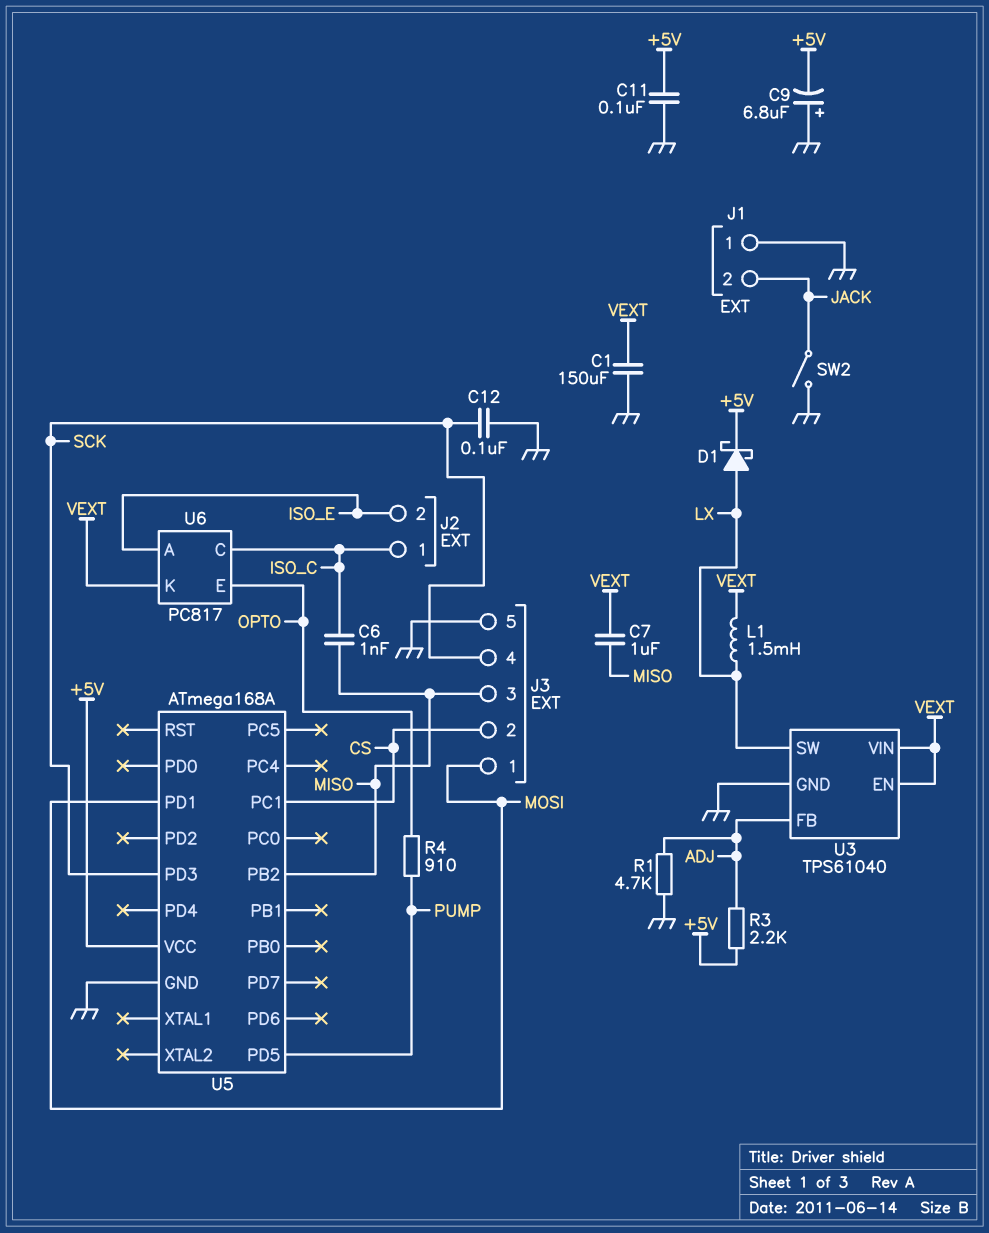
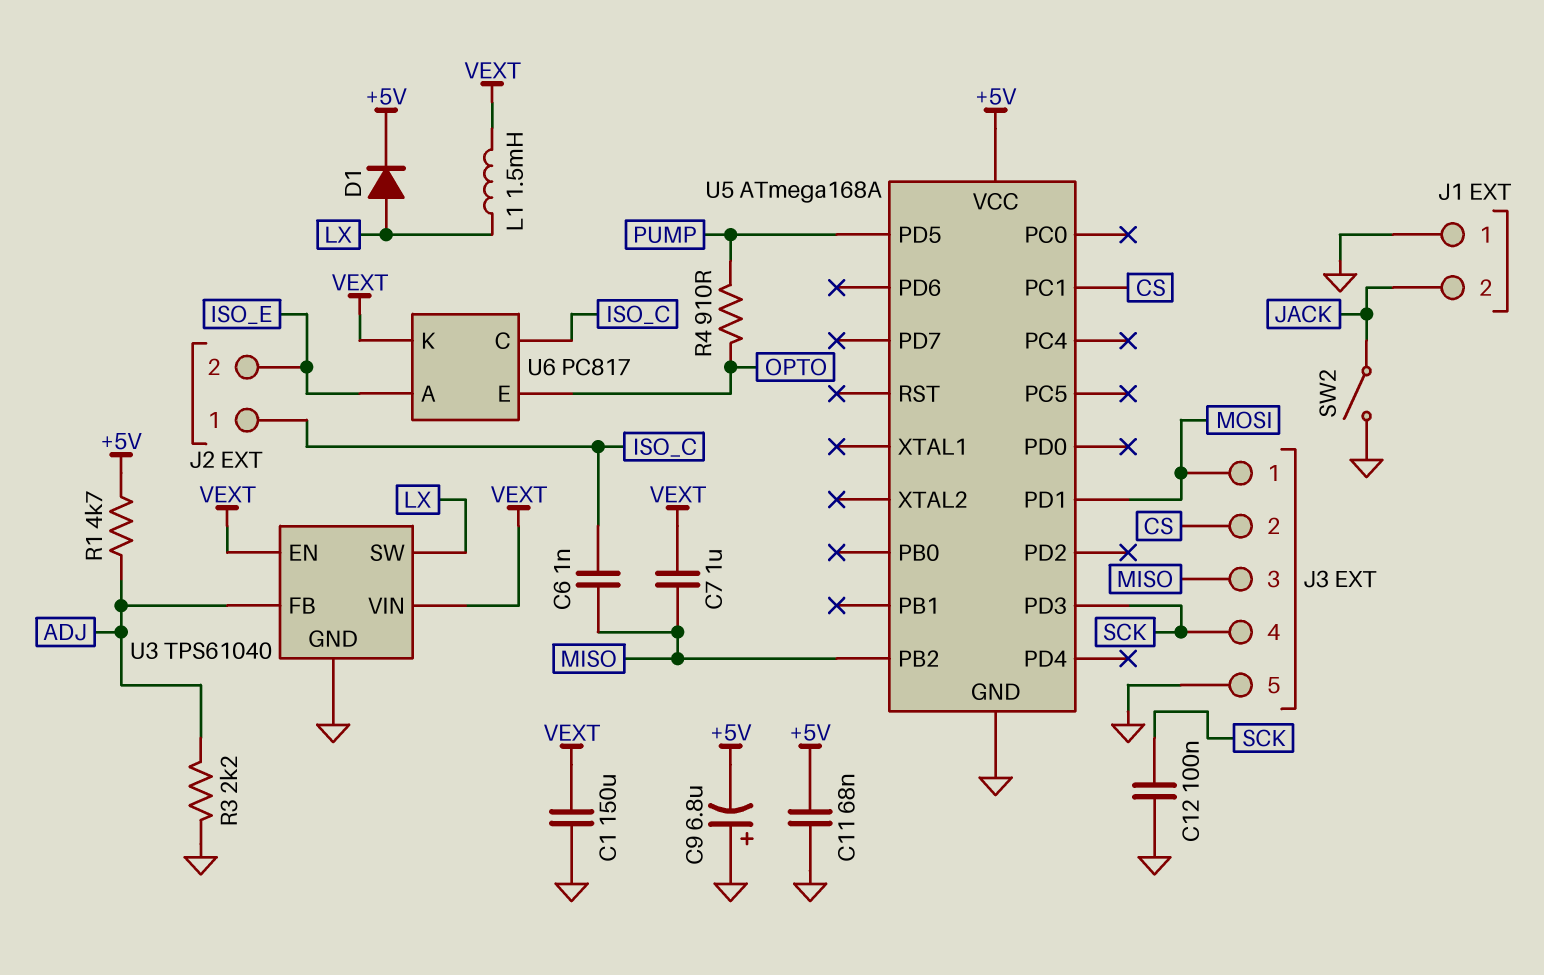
C11: 100nF (+5V, GND) -> 68nF (+5V, GND)
D1: schottky (A LX, K +5V) -> diode (A LX, K +5V)
R1: 4.7k (ADJ, GND) -> 4.7k (+5V, ADJ)
R3: 2.2k (+5V, ADJ) -> 2.2k (ADJ, GND)

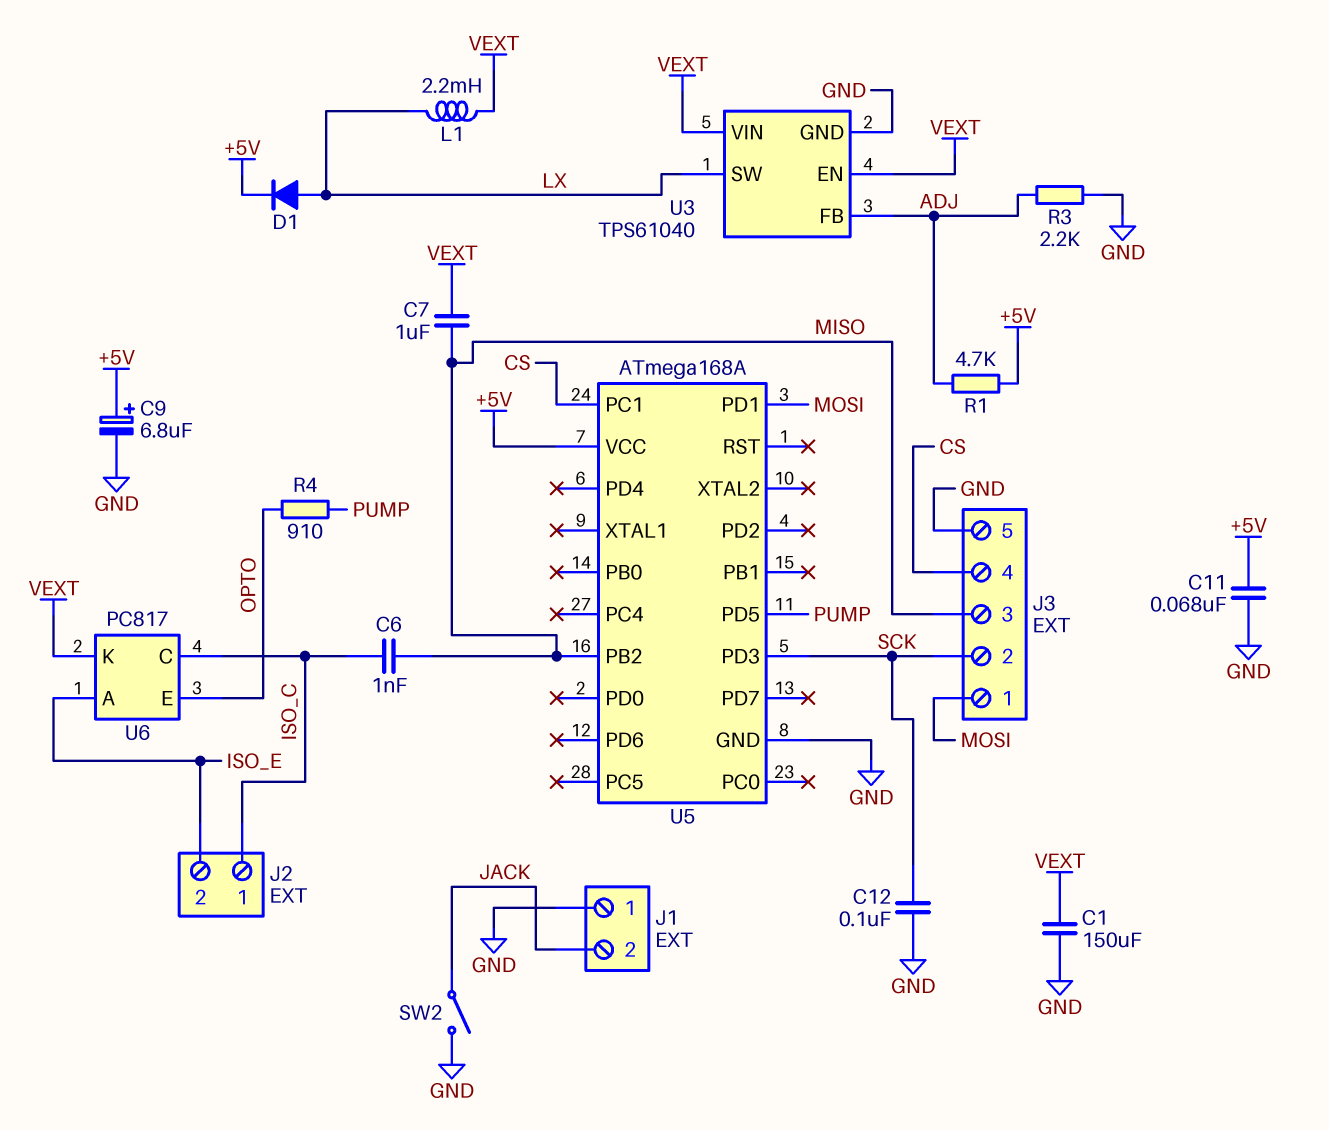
C9: 6.8uF (plus GND, minus +5V) -> 6.8uF (plus +5V, minus GND)
J3 pin 2: CS -> SCK
J3 pin 4: SCK -> CS
L1: 1.5mH (LX, VEXT) -> 2.2mH (LX, VEXT)

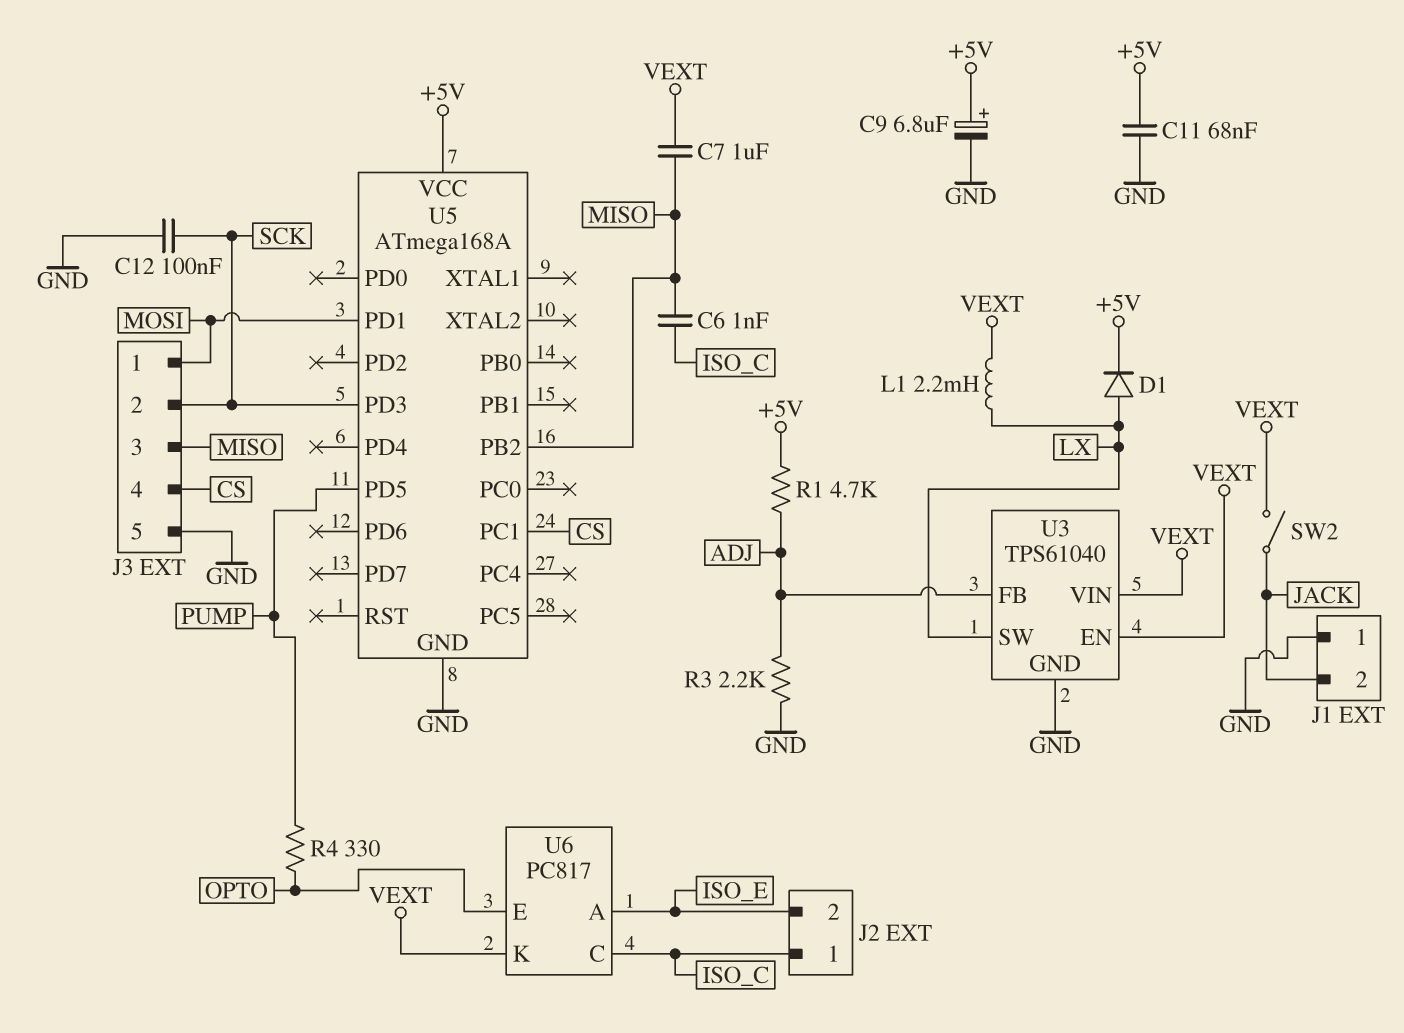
C1: 150uF (GND, VEXT) -> none
R4: 910 (OPTO, PUMP) -> 330 (OPTO, PUMP)
SW2: switch (GND, JACK) -> switch (JACK, VEXT)

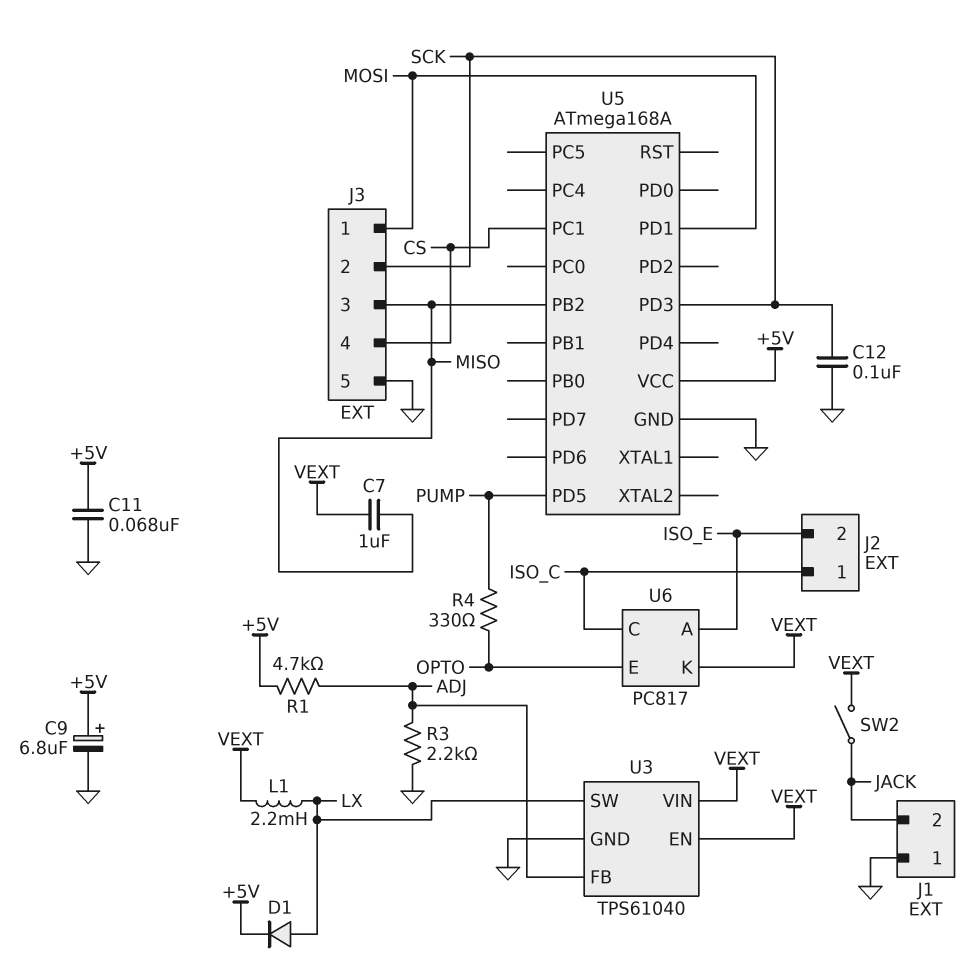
C6: 1nF (ISO_C, MISO) -> none

